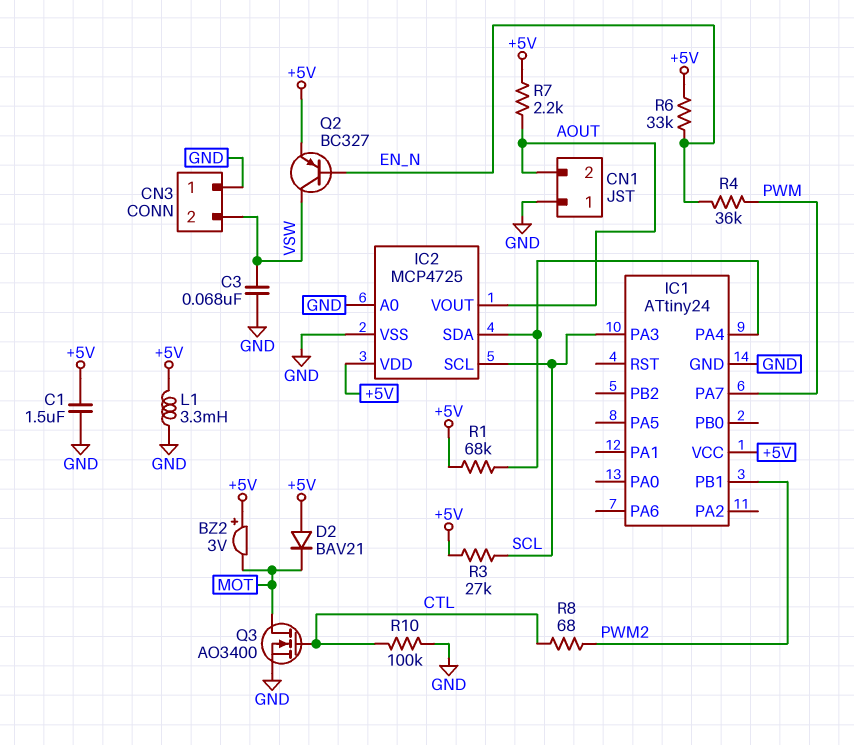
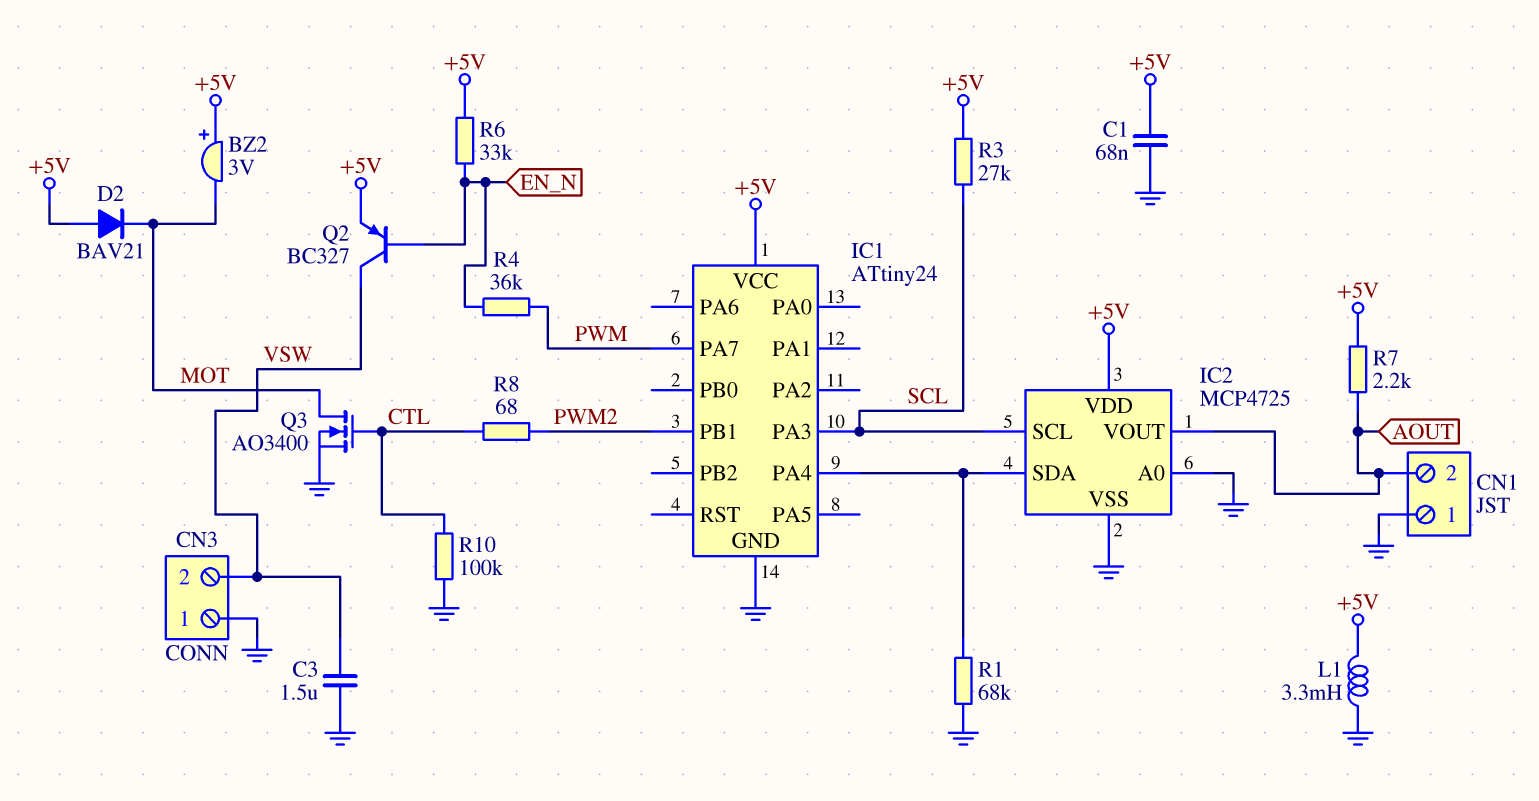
C1: 1.5uF (+5V, GND) -> 68nF (+5V, GND)
C3: 68nF (GND, VSW) -> 1.5uF (GND, VSW)
R1: 68k (+5V, IC1/PA4) -> 68k (GND, IC1/PA4)

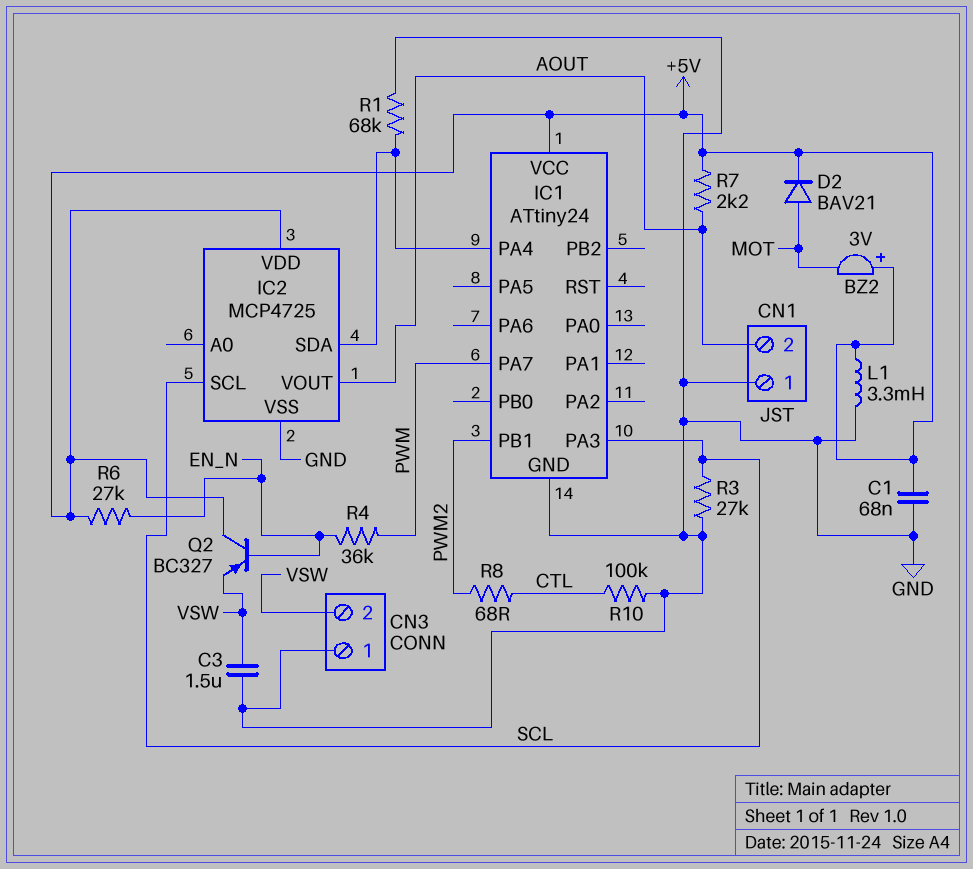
D2: diode BAV21 (A +5V, K MOT) -> diode BAV21 (A MOT, K +5V)
IC2 pin A0: GND -> none
Q2: PNP BC327 (B EN_N, C VSW, E +5V) -> PNP BC327 (B EN_N, C +5V, E VSW)
Q3: NMOS AO3400 (G CTL, D MOT, S GND) -> none
R3: 27k (+5V, SCL) -> 27k (GND, SCL)
R6: 33k (+5V, EN_N) -> 27k (+5V, EN_N)

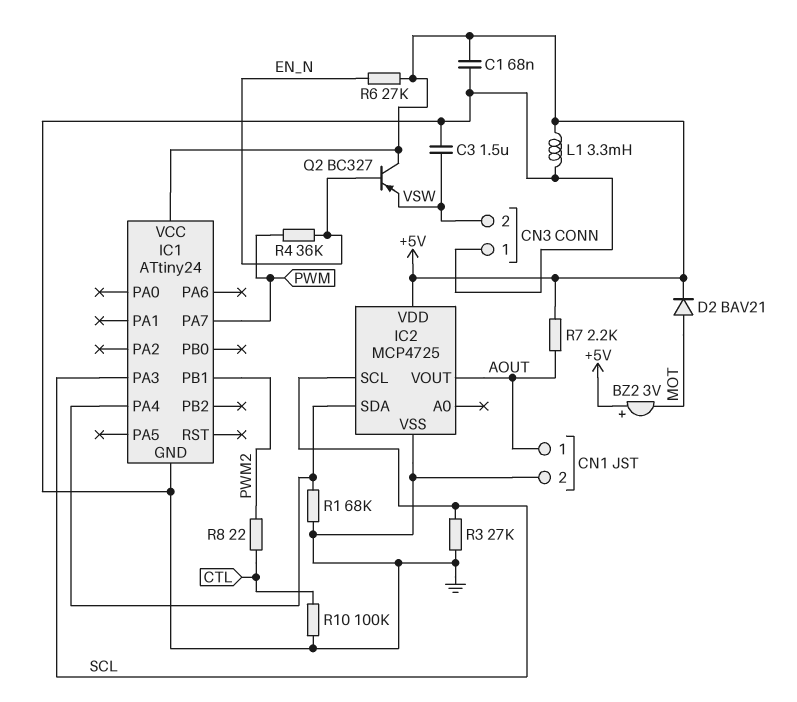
CN1 pin 1: GND -> AOUT
CN1 pin 2: AOUT -> GND
R8: 68 (CTL, PWM2) -> 22 (CTL, PWM2)

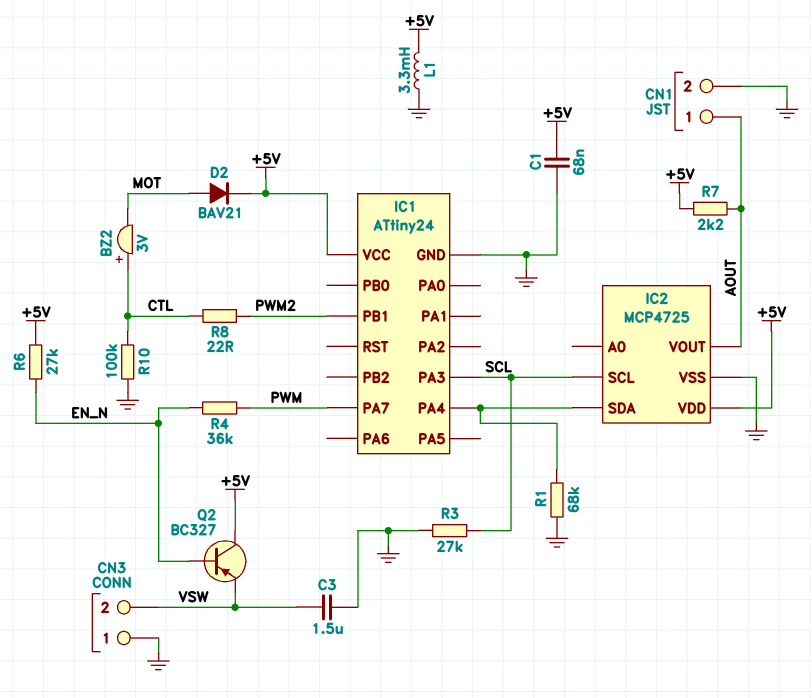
BZ2: buzzer 3V (plus +5V, minus MOT) -> buzzer 3V (plus CTL, minus MOT)

